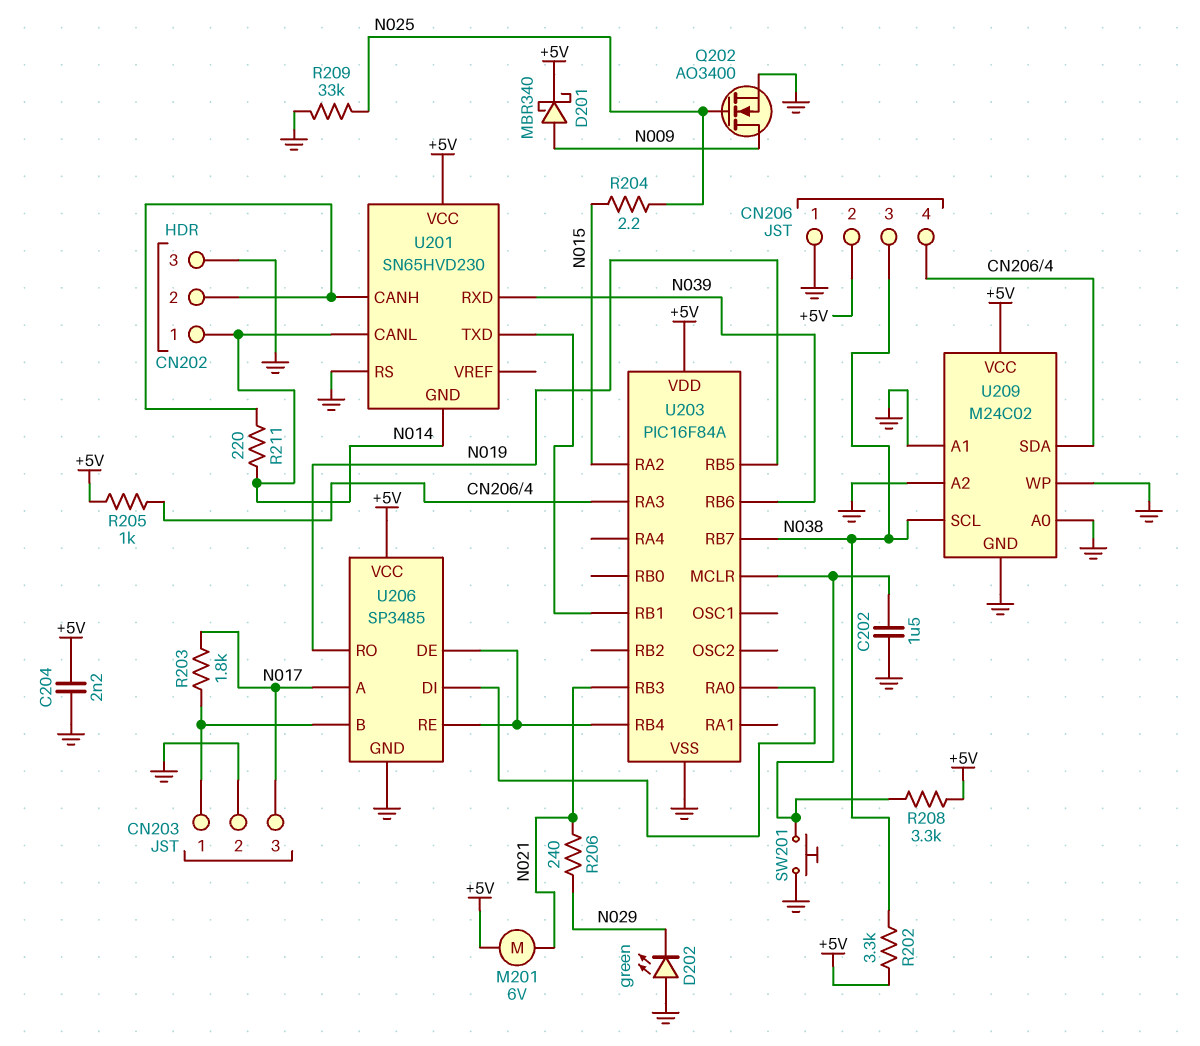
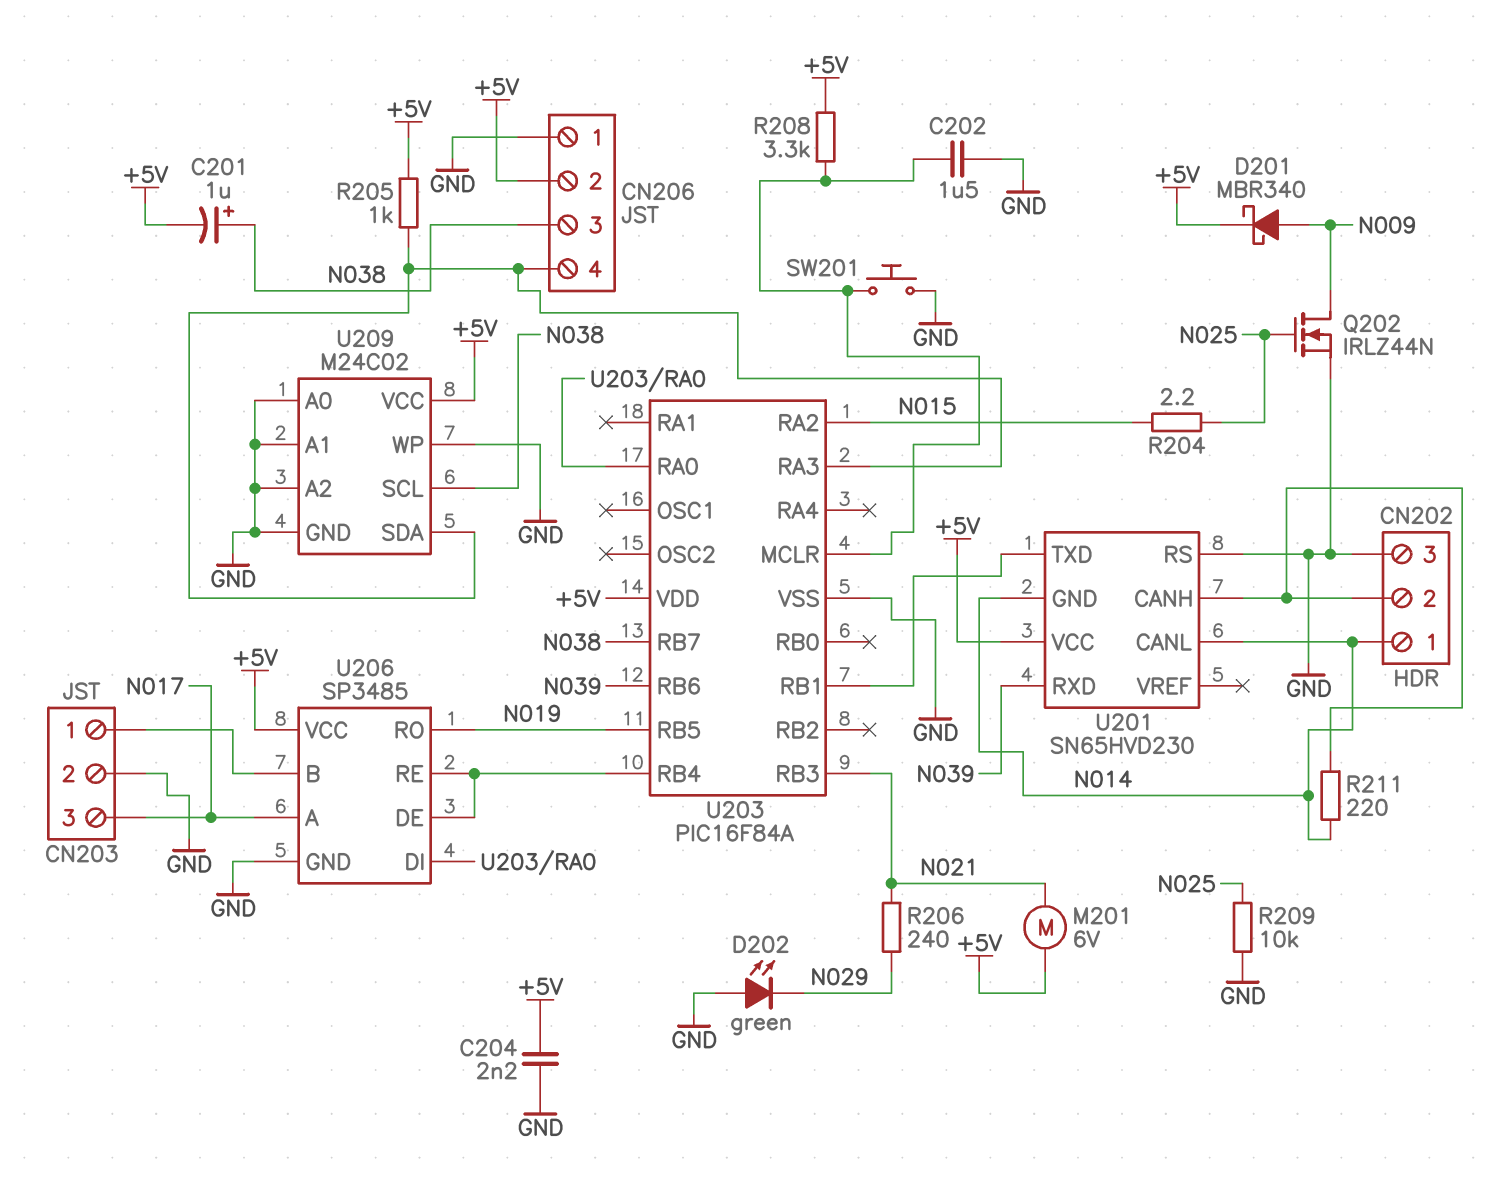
C201: none -> 1uF (plus N038, minus +5V)
Q202: NMOS AO3400 (G N025, D N009, S GND) -> NMOS IRLZ44N (G N025, D N009, S GND)
R202: 3.3k (+5V, N038) -> none
R203: 1.8k (CN203/1, N017) -> none
R209: 33k (GND, N025) -> 10k (GND, N025)

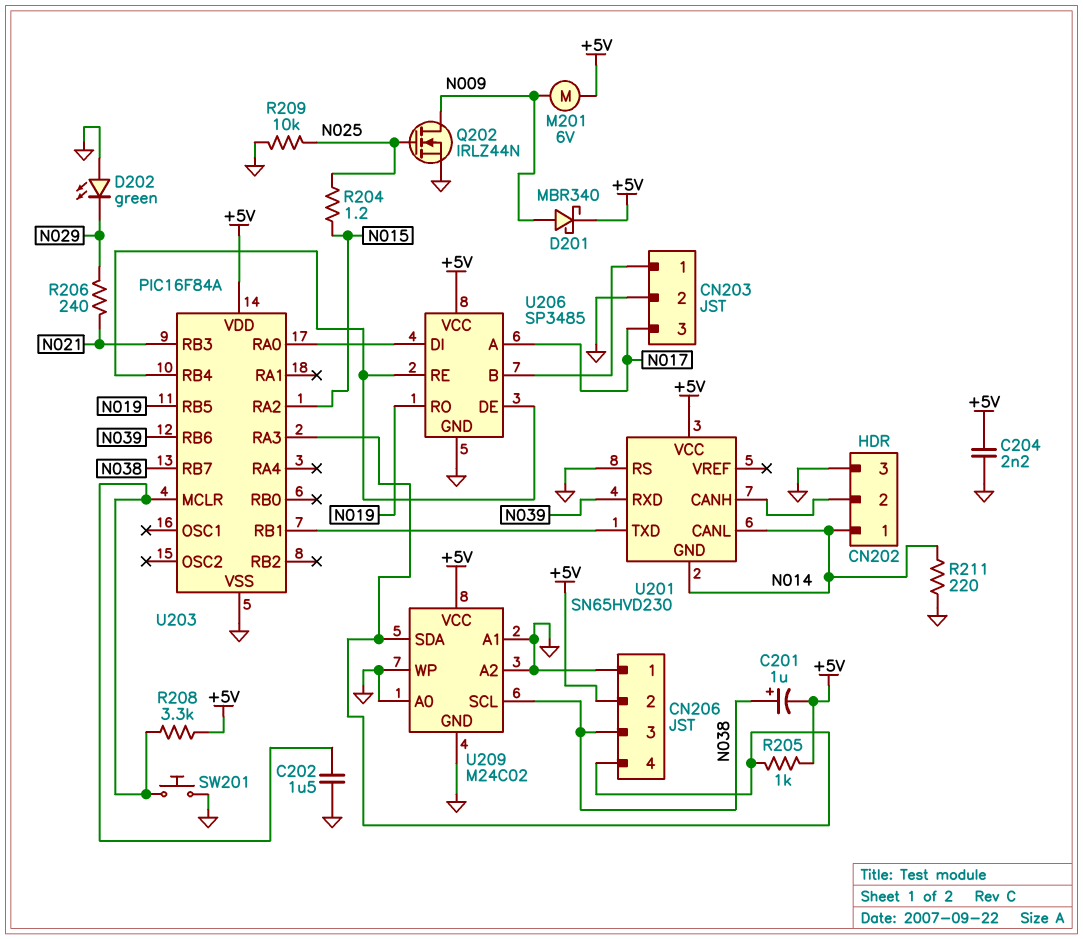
M201: motor 6V (+5V, N021) -> motor 6V (+5V, N009)
R204: 2.2 (N015, N025) -> 1.2 (N015, N025)
R211: 220 (CN202/2, N014) -> 220 (GND, N014)

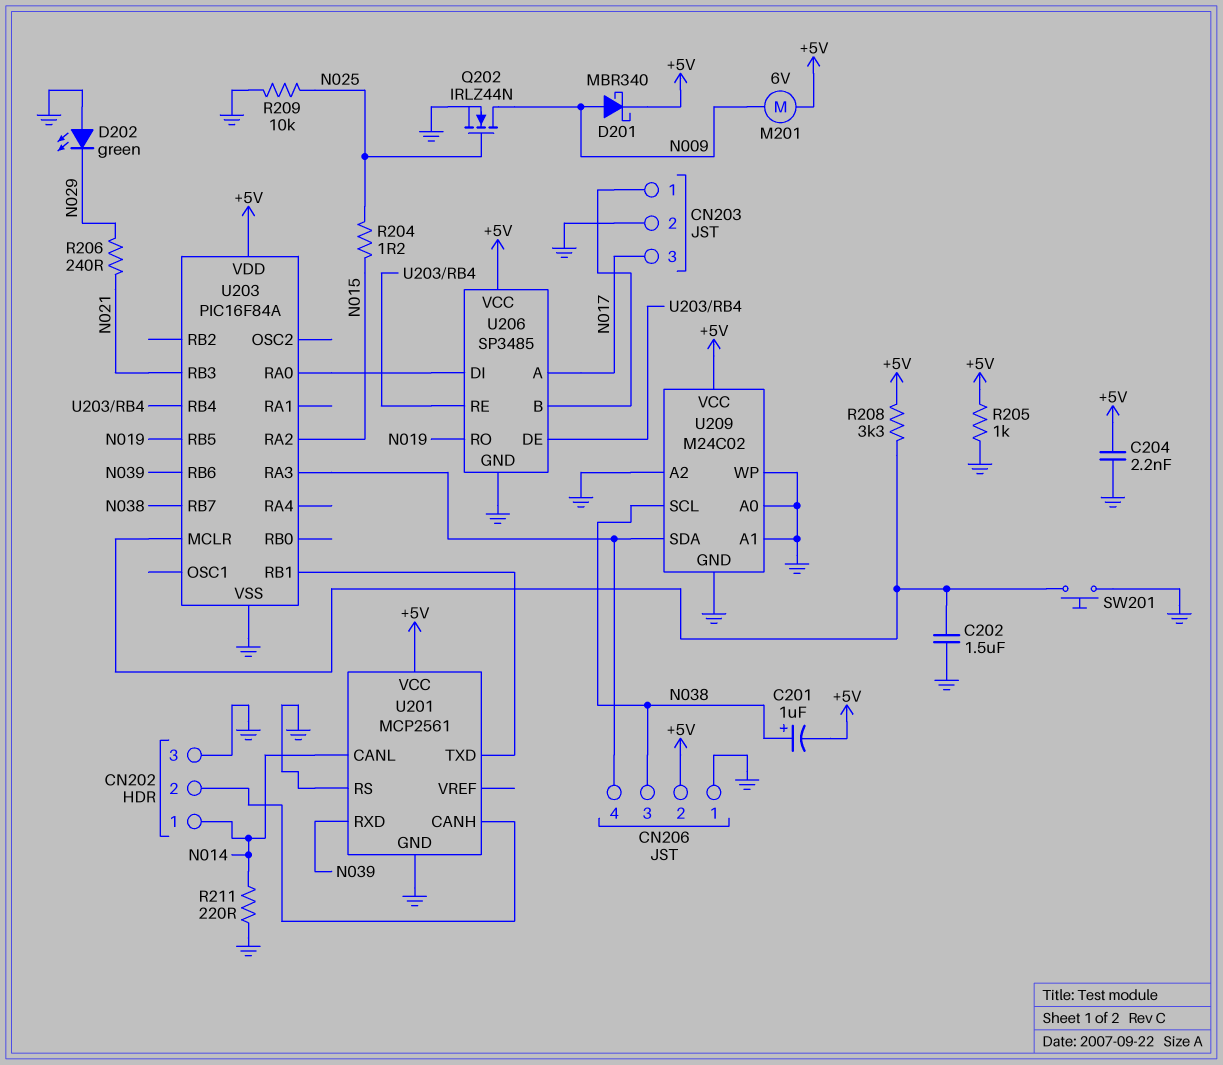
R205: 1k (+5V, CN206/4) -> 1k (+5V, GND)
U201: SN65HVD230 -> MCP2561
U201 pin GND: N014 -> GND

